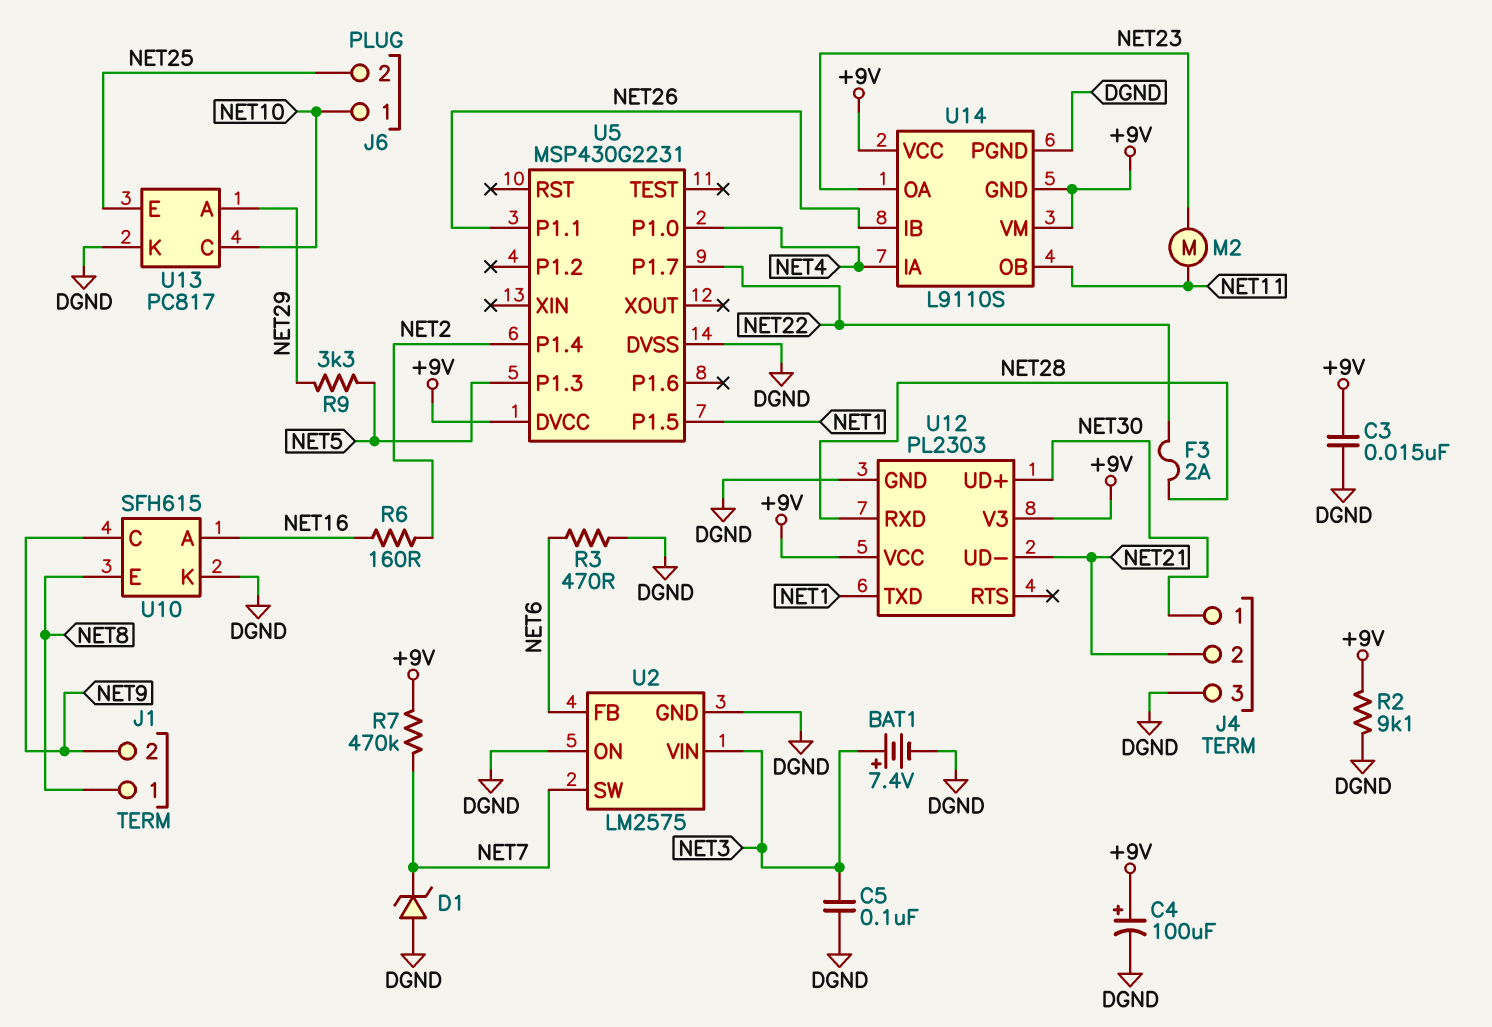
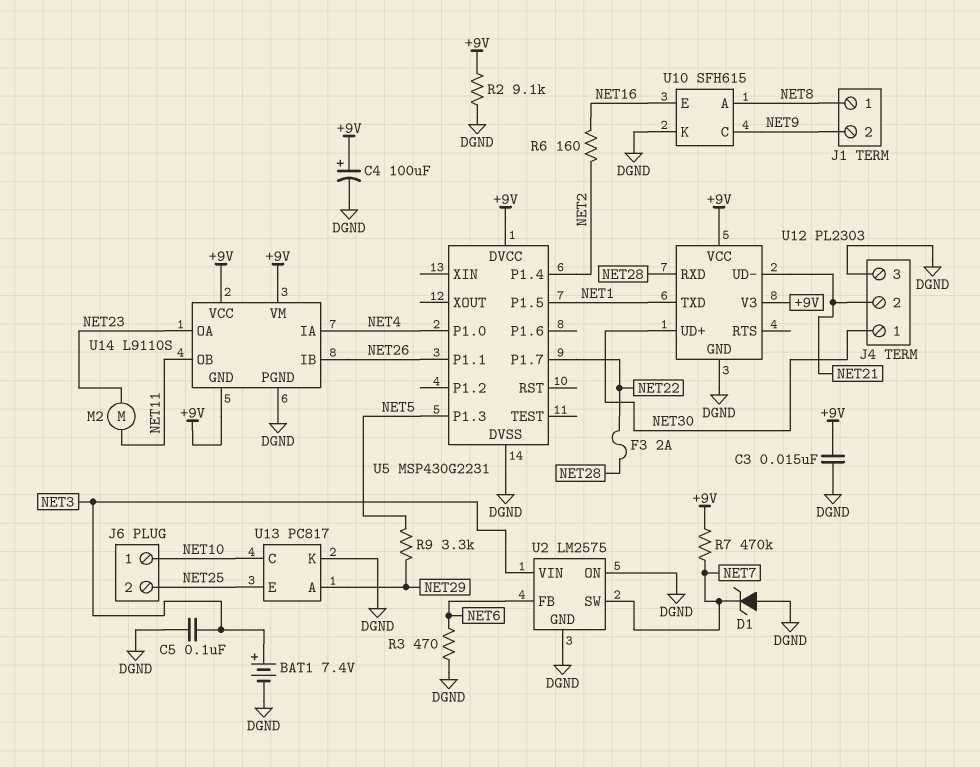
U10 pin A: NET16 -> NET8
U10 pin E: NET8 -> NET16

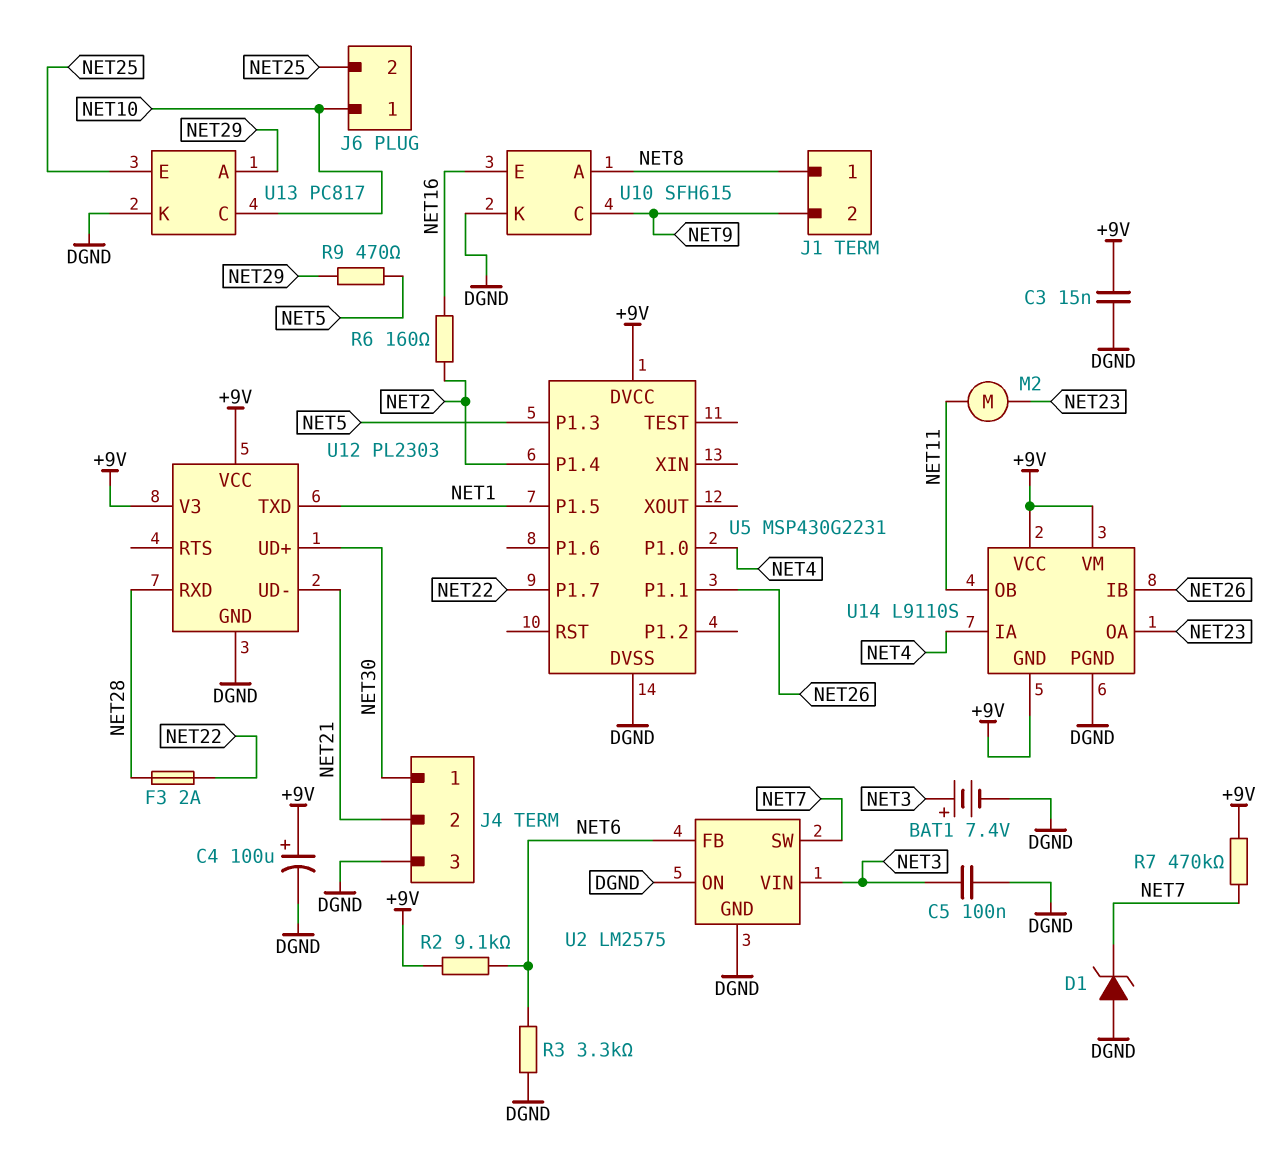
R2: 9.1k (+9V, DGND) -> 9.1k (+9V, NET6)
R3: 470 (DGND, NET6) -> 3.3k (DGND, NET6)
R9: 3.3k (NET5, NET29) -> 470 (NET5, NET29)

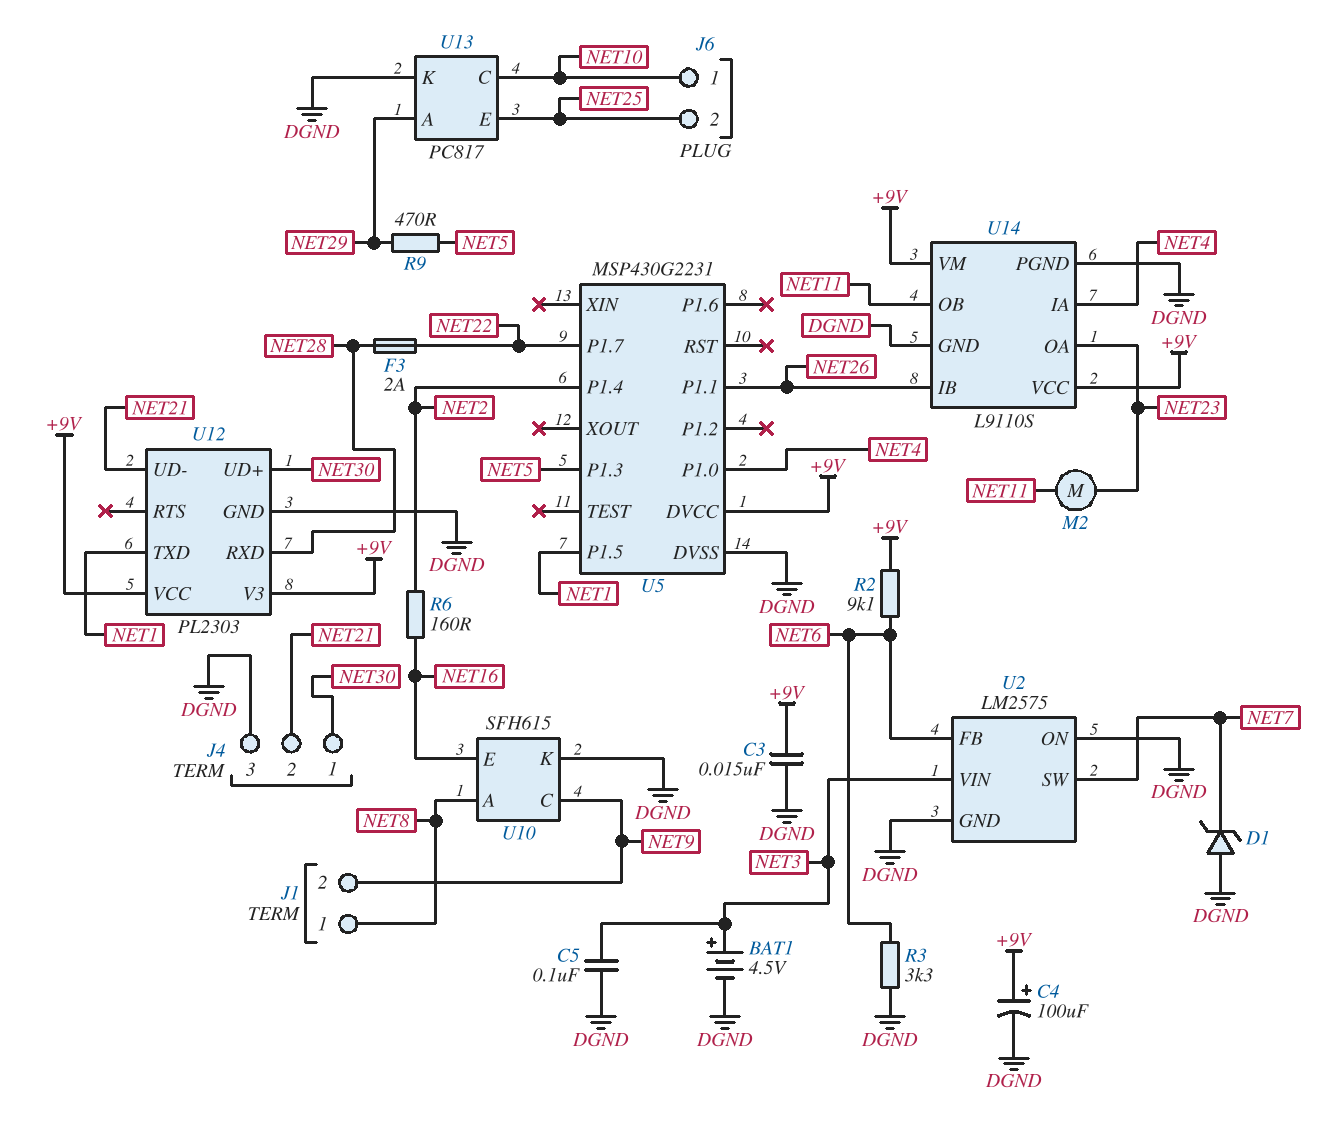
BAT1: 7.4V (plus NET3, minus DGND) -> 4.5V (plus NET3, minus DGND)
R7: 470k (+9V, NET7) -> none
U14 pin GND: +9V -> DGND

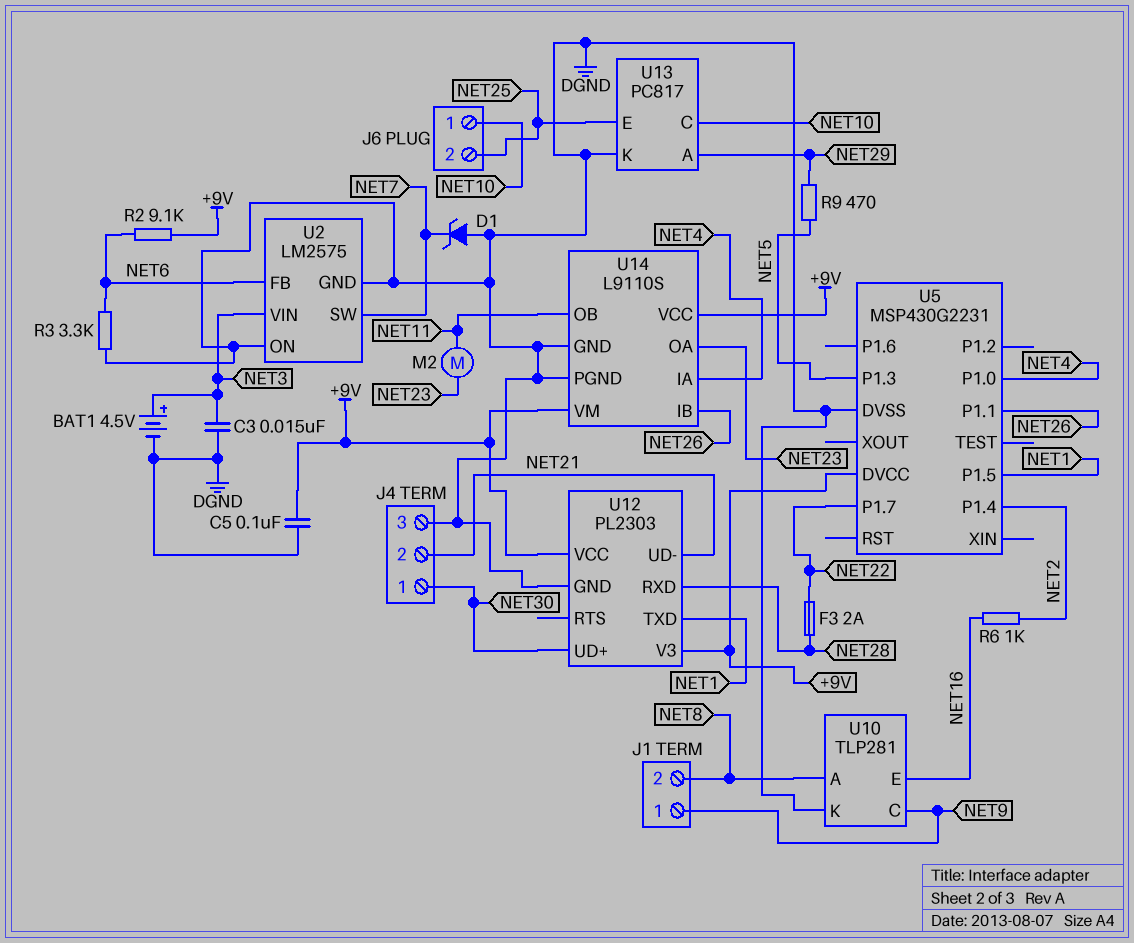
C3: 15nF (+9V, DGND) -> 15nF (DGND, NET3)
C4: 100uF (plus +9V, minus DGND) -> none
C5: 100nF (DGND, NET3) -> 100nF (+9V, DGND)
J1 pin 1: NET8 -> NET9
J1 pin 2: NET9 -> NET8
R6: 160 (NET2, NET16) -> 1k (NET2, NET16)
U10: SFH615 -> TLP281

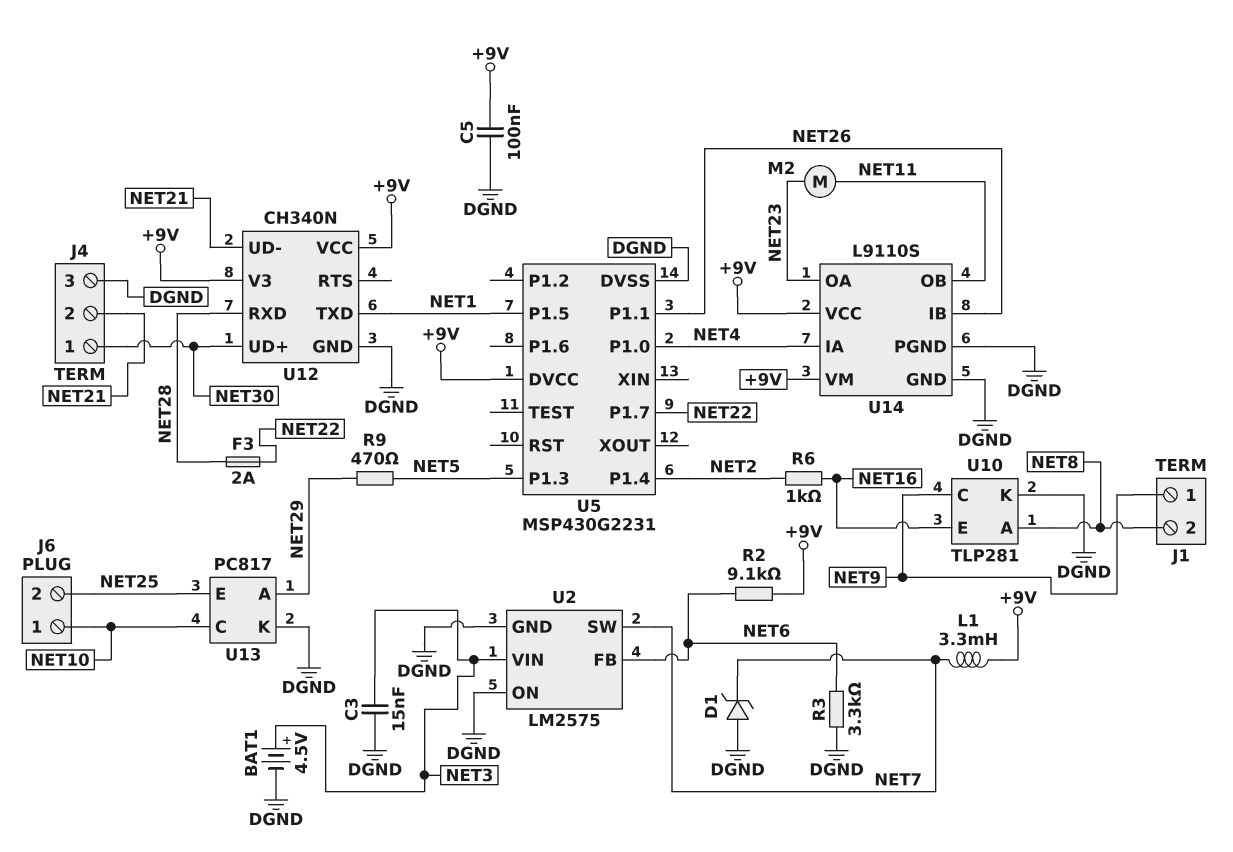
L1: none -> 3.3mH (+9V, NET7)
U12: PL2303 -> CH340N

